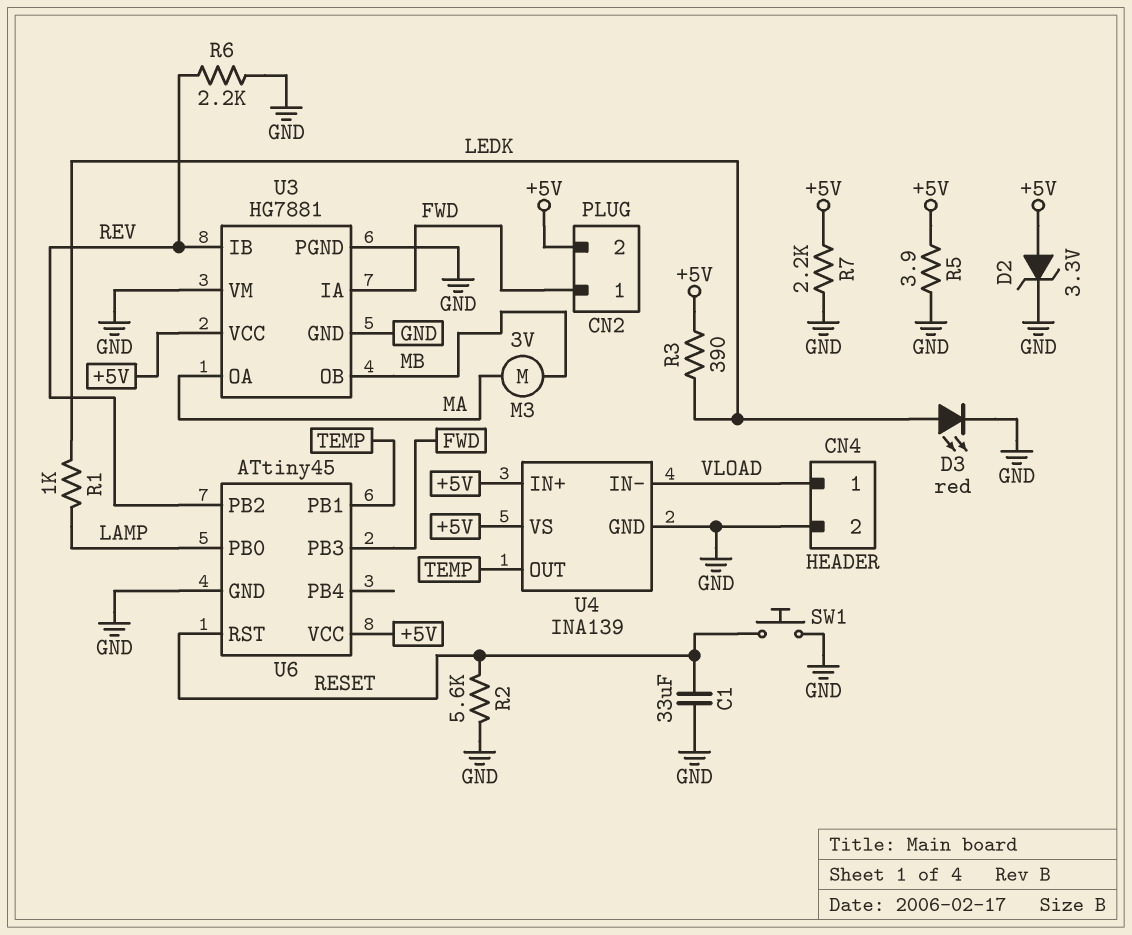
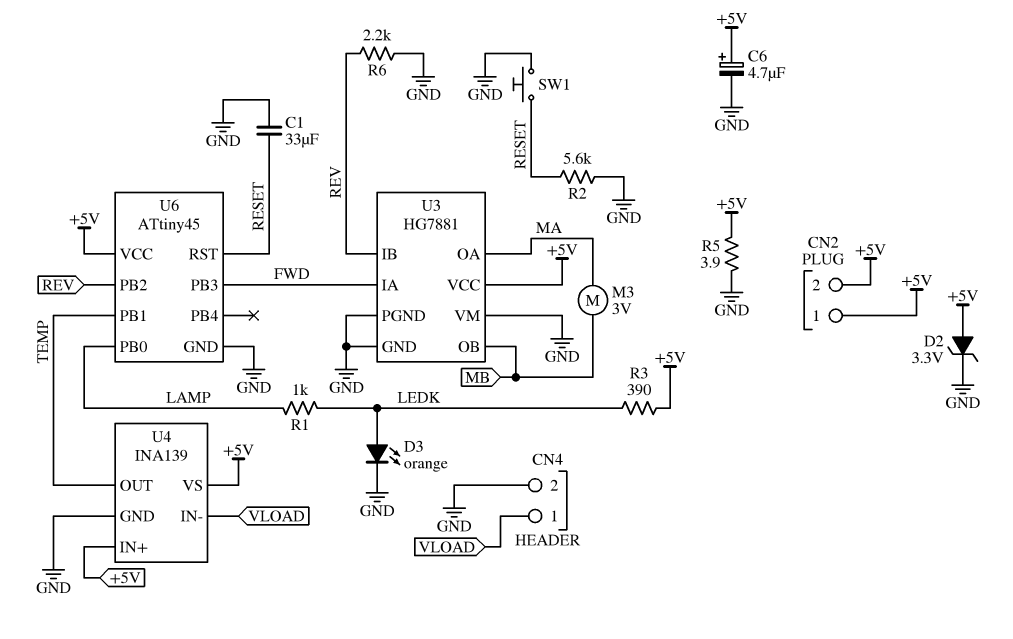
C6: none -> 4.7uF (plus +5V, minus GND)
CN2 pin 1: FWD -> +5V
D3: LED red (A LEDK, K GND) -> LED orange (A LEDK, K GND)
R7: 2.2k (+5V, GND) -> none

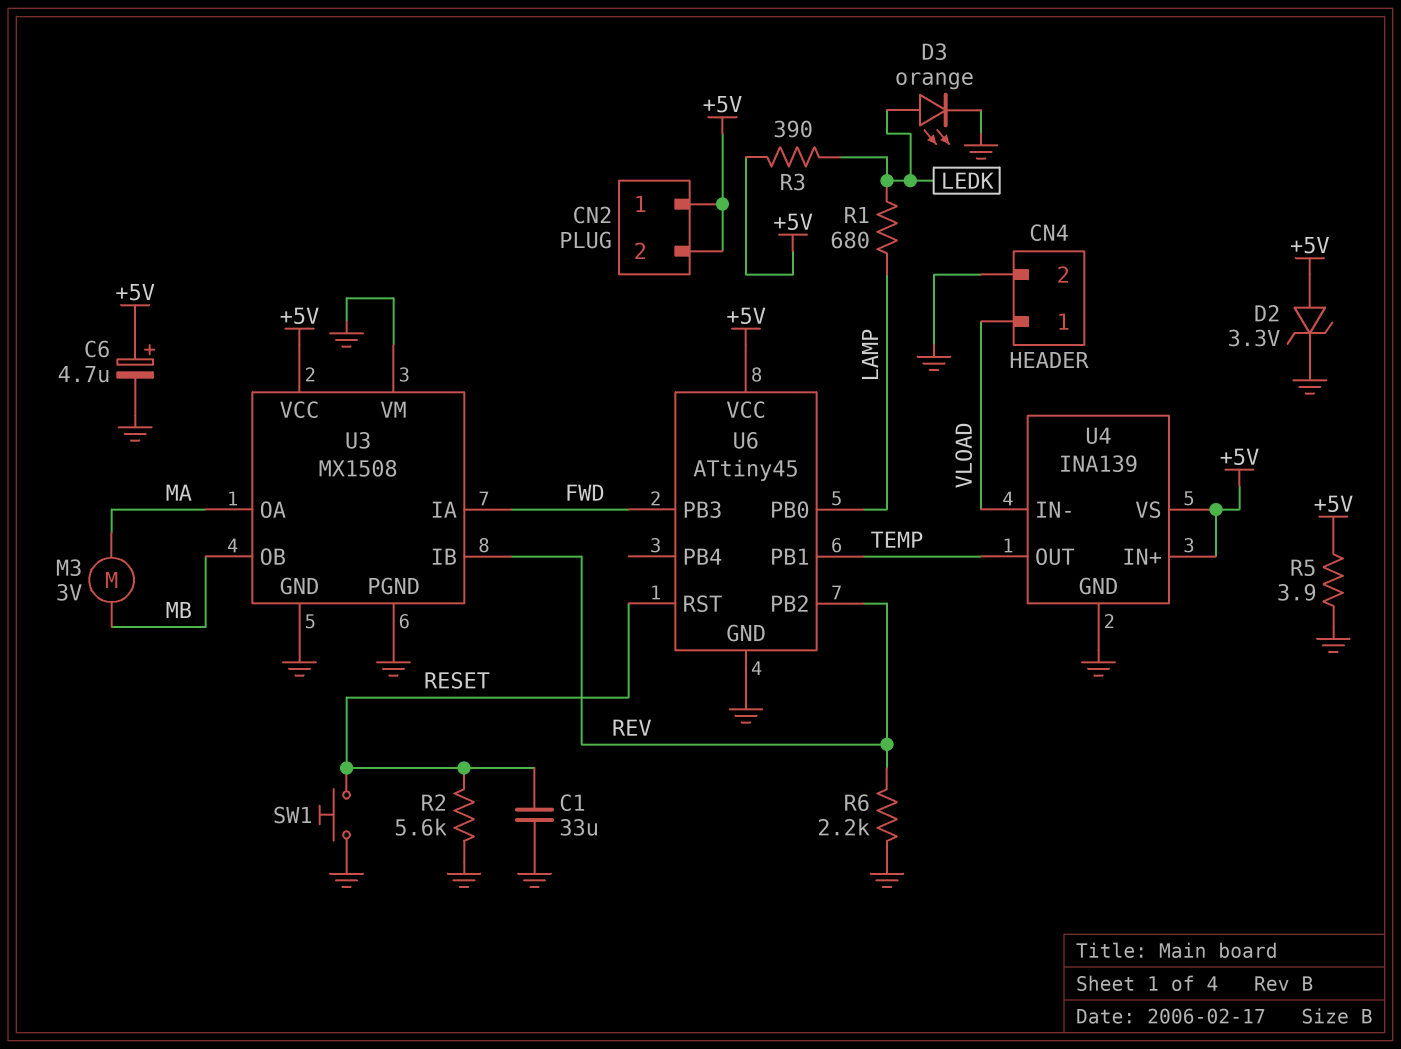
R1: 1k (LAMP, LEDK) -> 680 (LAMP, LEDK)
U3: HG7881 -> MX1508

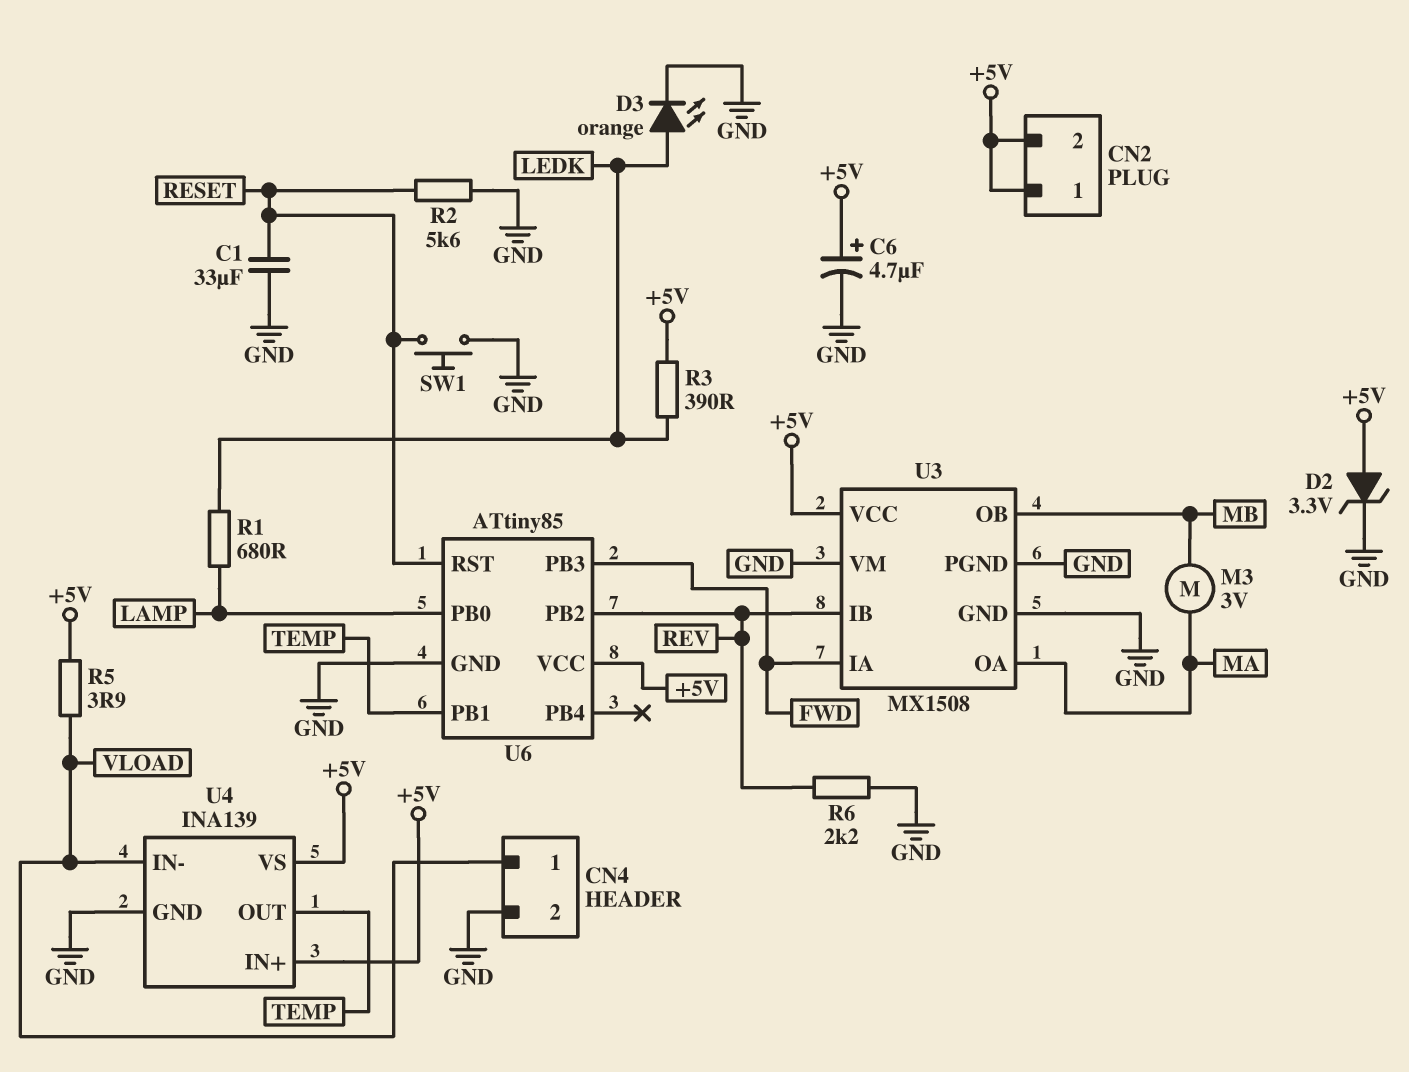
R5: 3.9 (+5V, GND) -> 3.9 (+5V, VLOAD)
U6: ATtiny45 -> ATtiny85

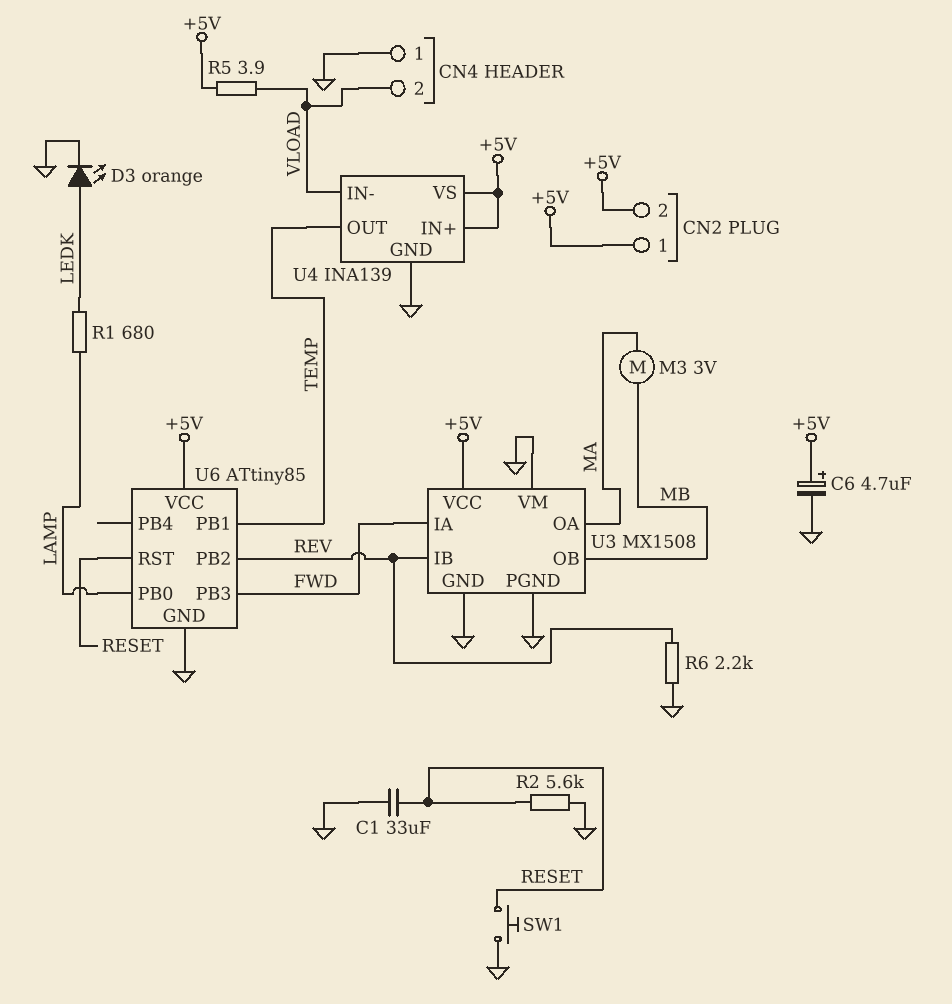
CN4 pin 1: VLOAD -> GND
CN4 pin 2: GND -> VLOAD
D2: zener 3.3V (A +5V, K GND) -> none
R3: 390 (+5V, LEDK) -> none

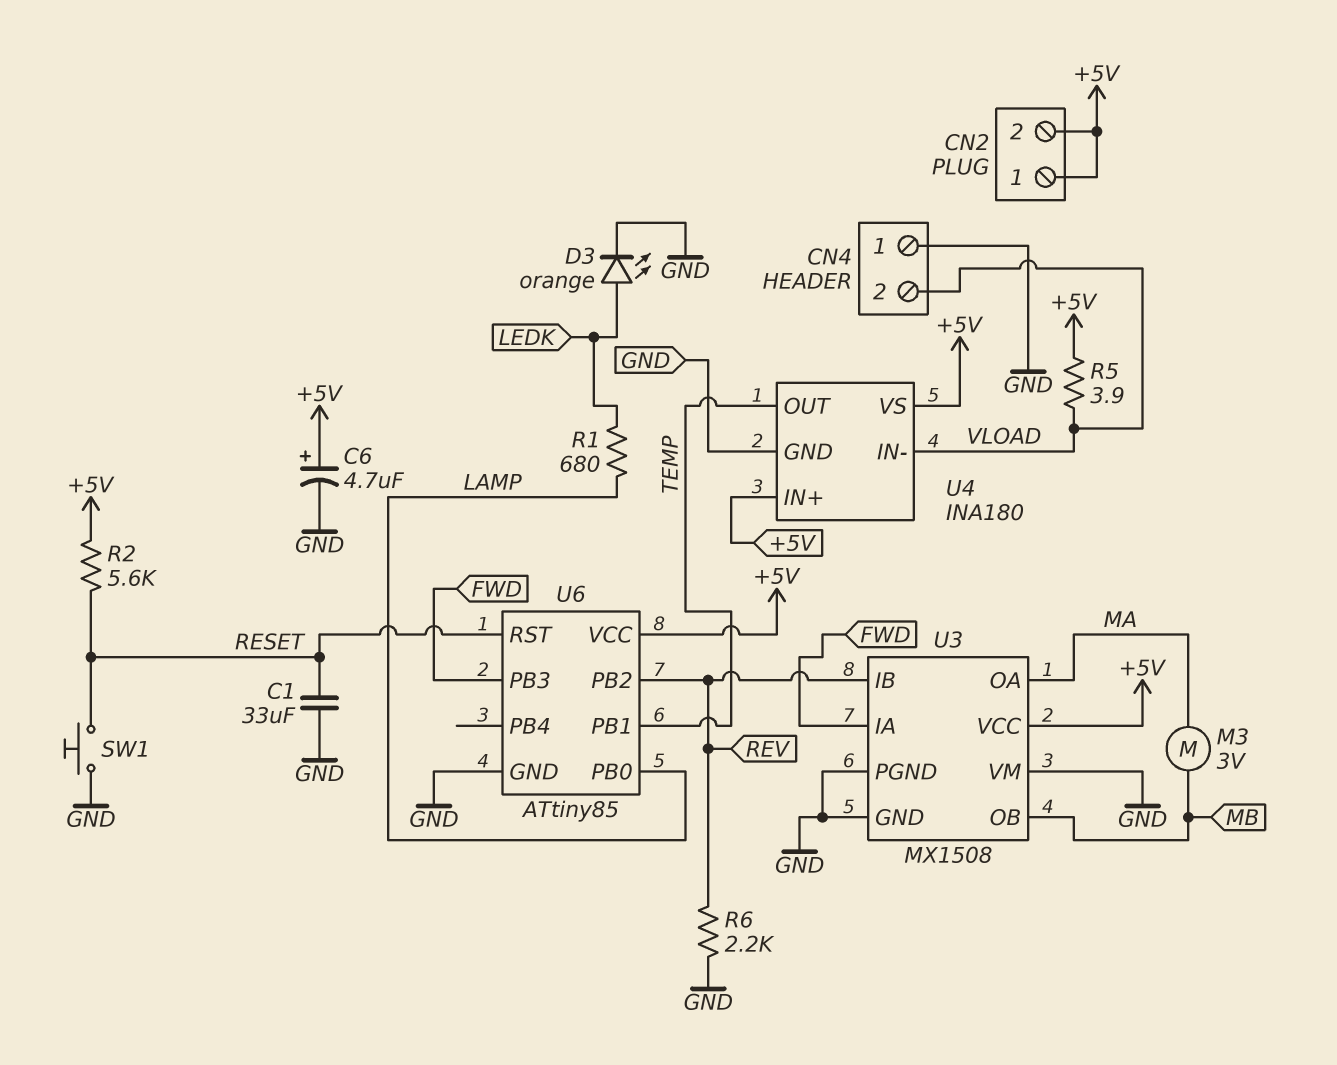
R2: 5.6k (GND, RESET) -> 5.6k (+5V, RESET)
U4: INA139 -> INA180

